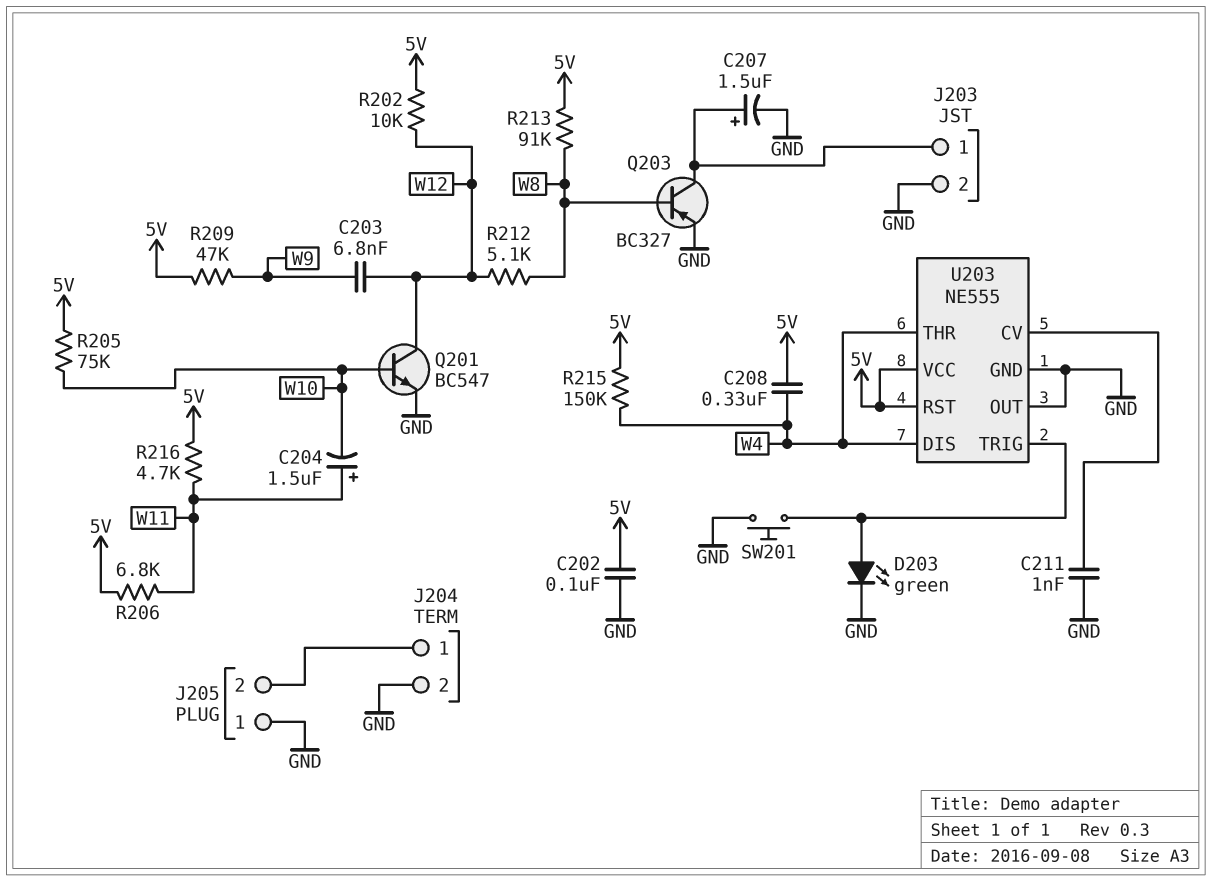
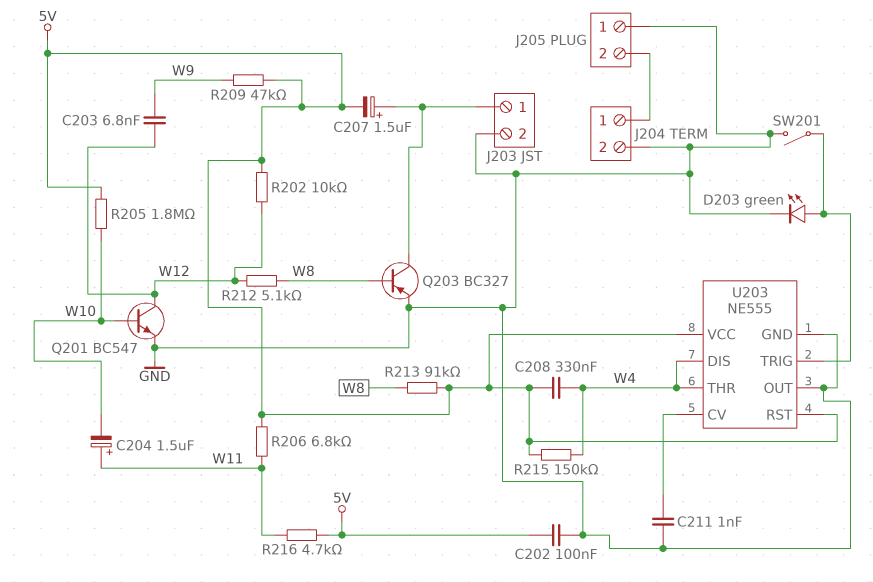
C207: 1.5uF (plus J203/1, minus GND) -> 1.5uF (plus J203/1, minus 5V)
R205: 75k (5V, W10) -> 1.8M (5V, W10)
SW201: button (GND, U203/TRIG) -> switch (GND, U203/TRIG)

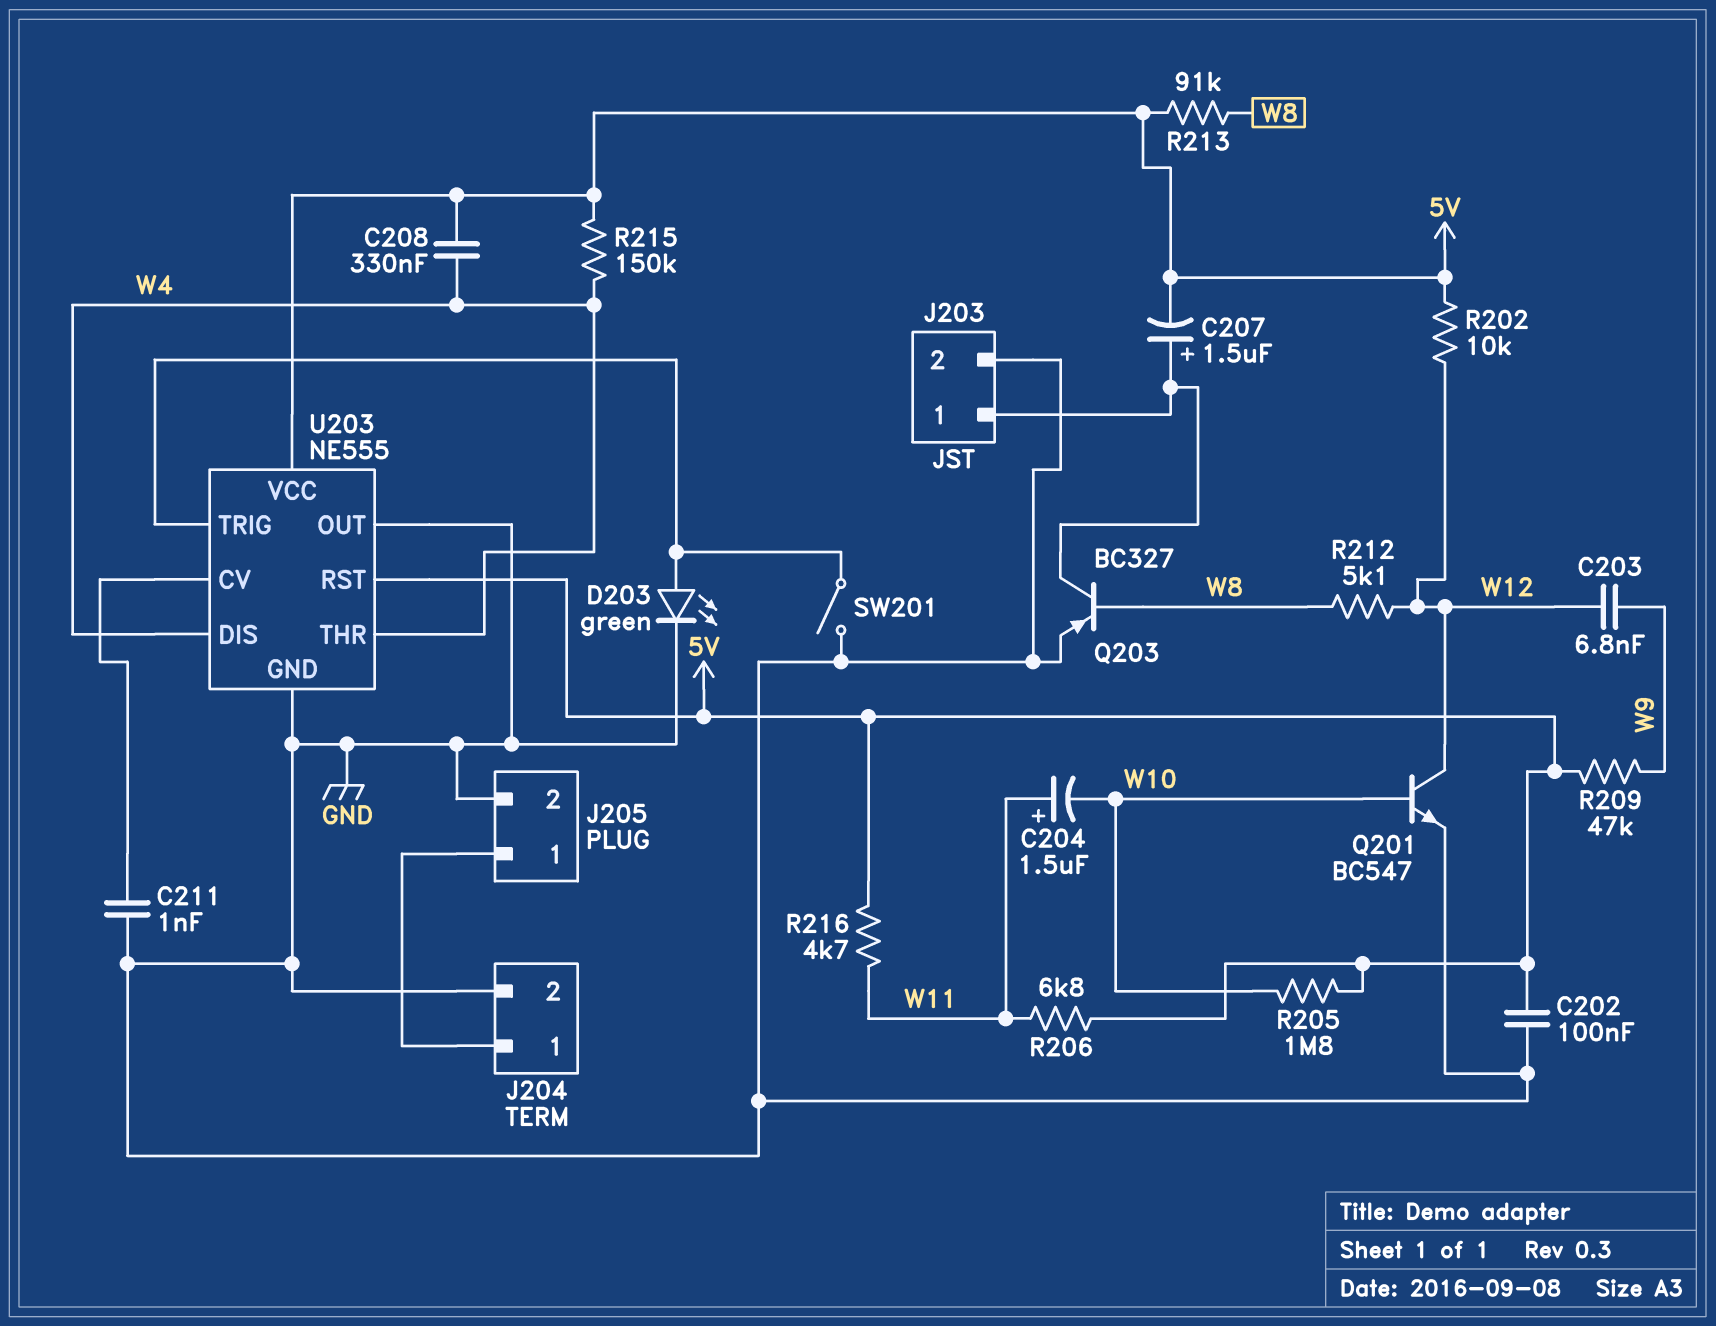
J205 pin 1: GND -> J204/1
J205 pin 2: J204/1 -> GND

